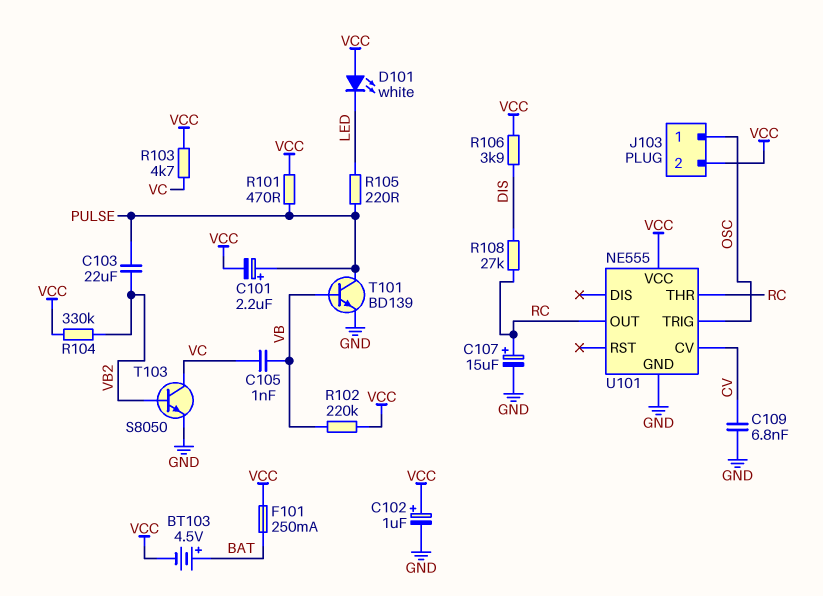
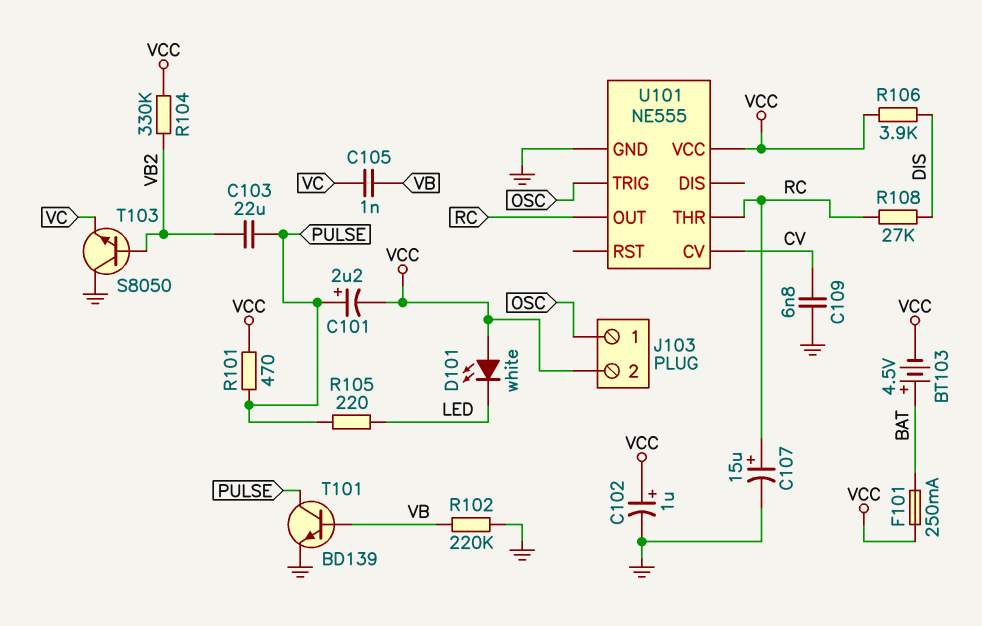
R102: 220k (VB, VCC) -> 220k (GND, VB)
R103: 4.7k (VC, VCC) -> none
T103: NPN S8050 (B VB2, C VC, E GND) -> NPN S8050 (B VB2, C GND, E VC)

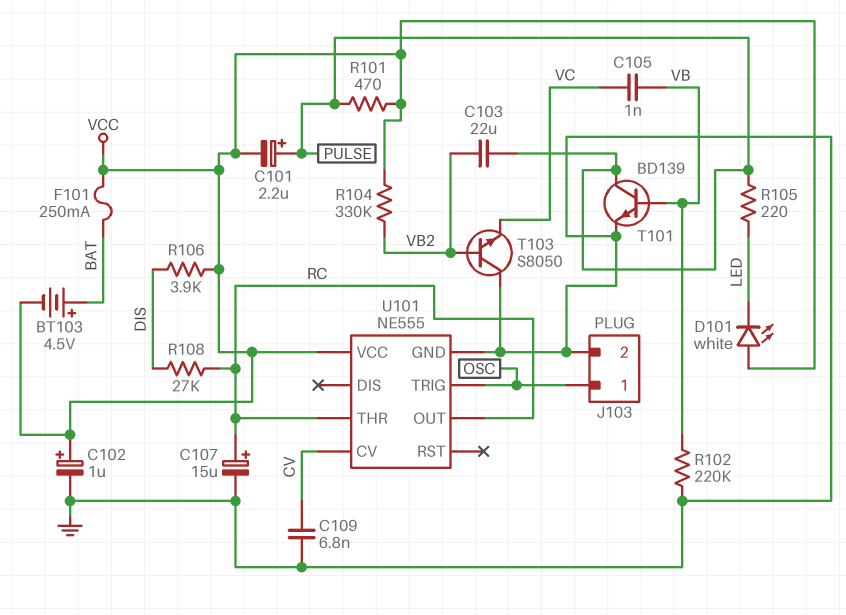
J103 pin 2: VCC -> GND

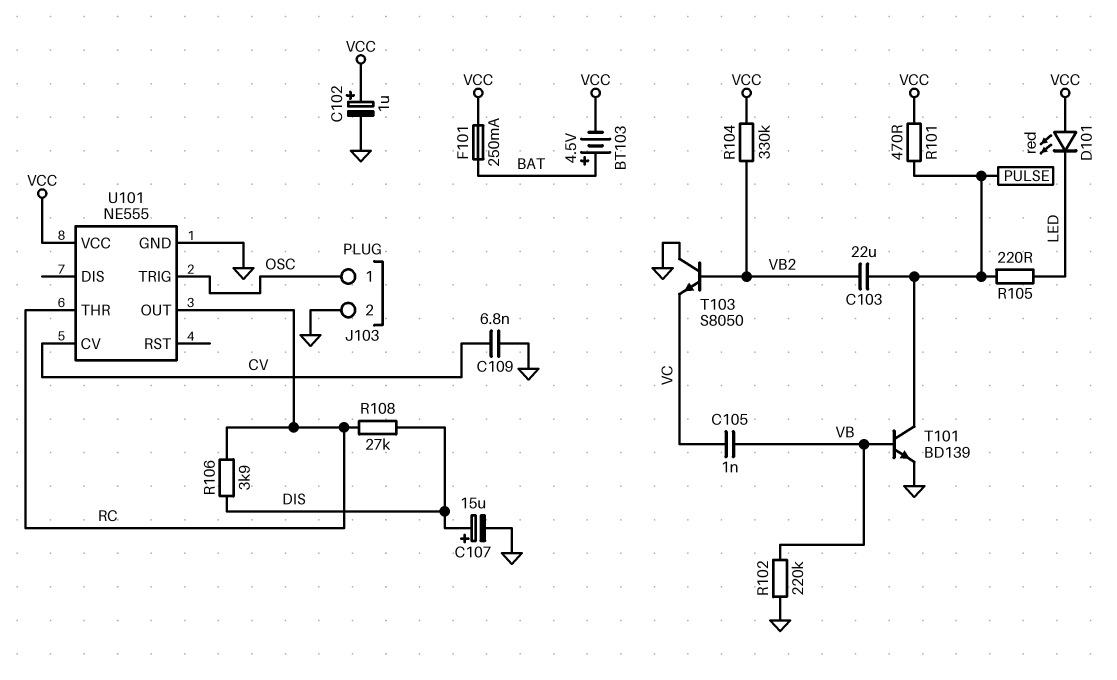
C101: 2.2uF (plus PULSE, minus VCC) -> none
C107: 15uF (plus RC, minus GND) -> 15uF (plus DIS, minus GND)
D101: LED white (A VCC, K LED) -> LED red (A VCC, K LED)
R106: 3.9k (DIS, VCC) -> 3.9k (DIS, RC)

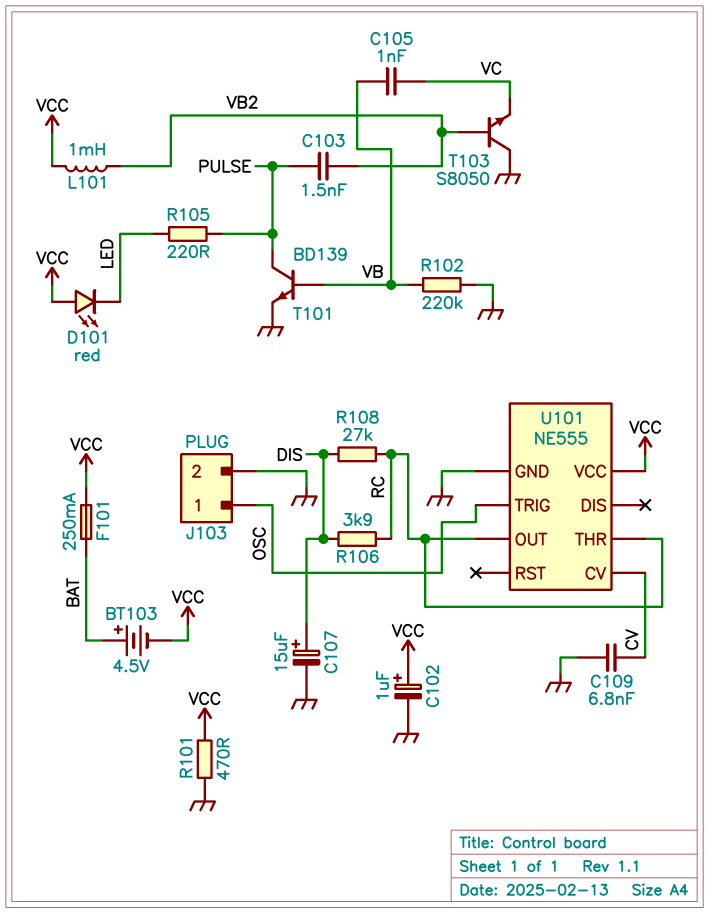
C103: 22uF (PULSE, VB2) -> 1.5nF (PULSE, VB2)
L101: none -> 1mH (VB2, VCC)
R101: 470 (PULSE, VCC) -> 470 (GND, VCC)
R104: 330k (VB2, VCC) -> none

